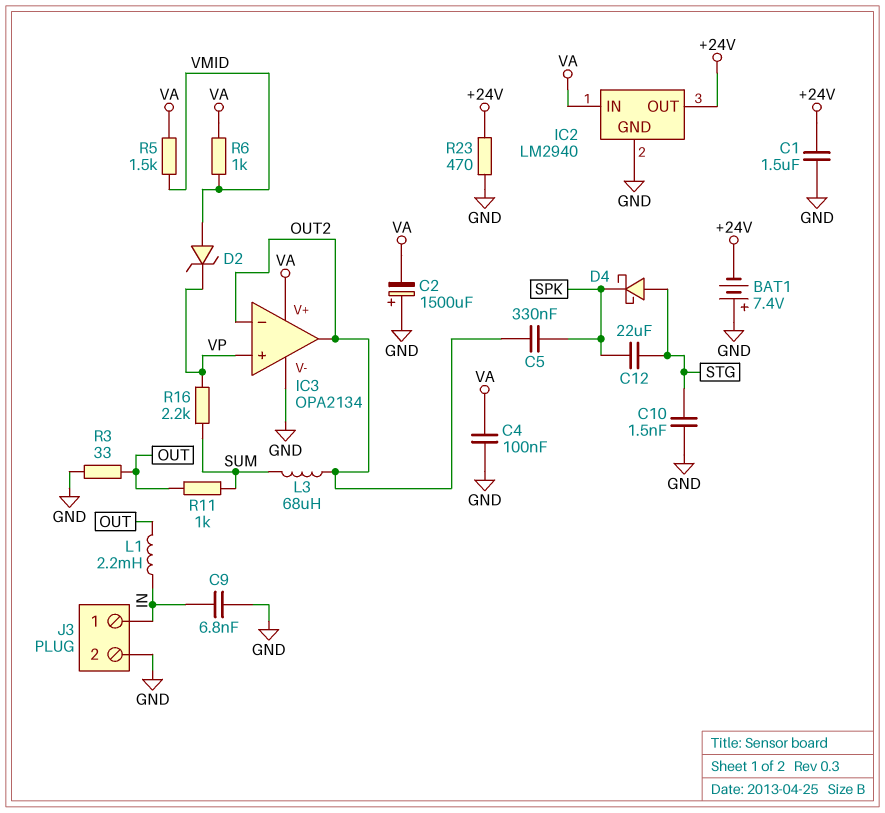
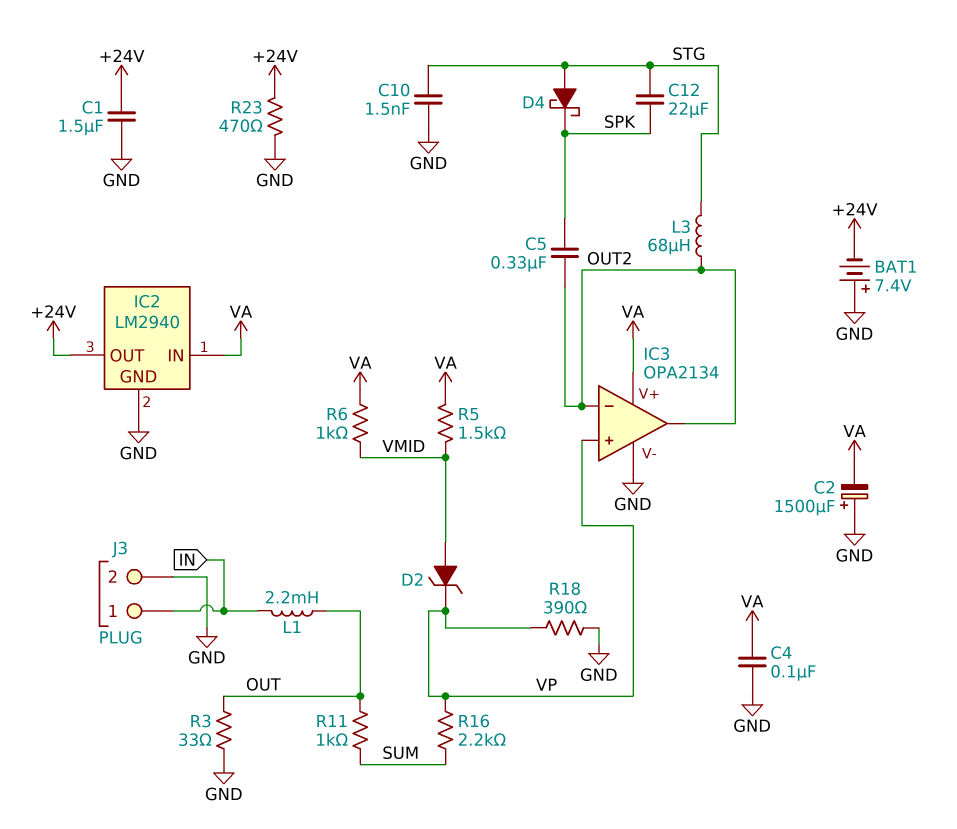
C9: 6.8nF (GND, IN) -> none
L3: 68uH (OUT2, SUM) -> 68uH (OUT2, STG)
R18: none -> 390 (GND, VP)

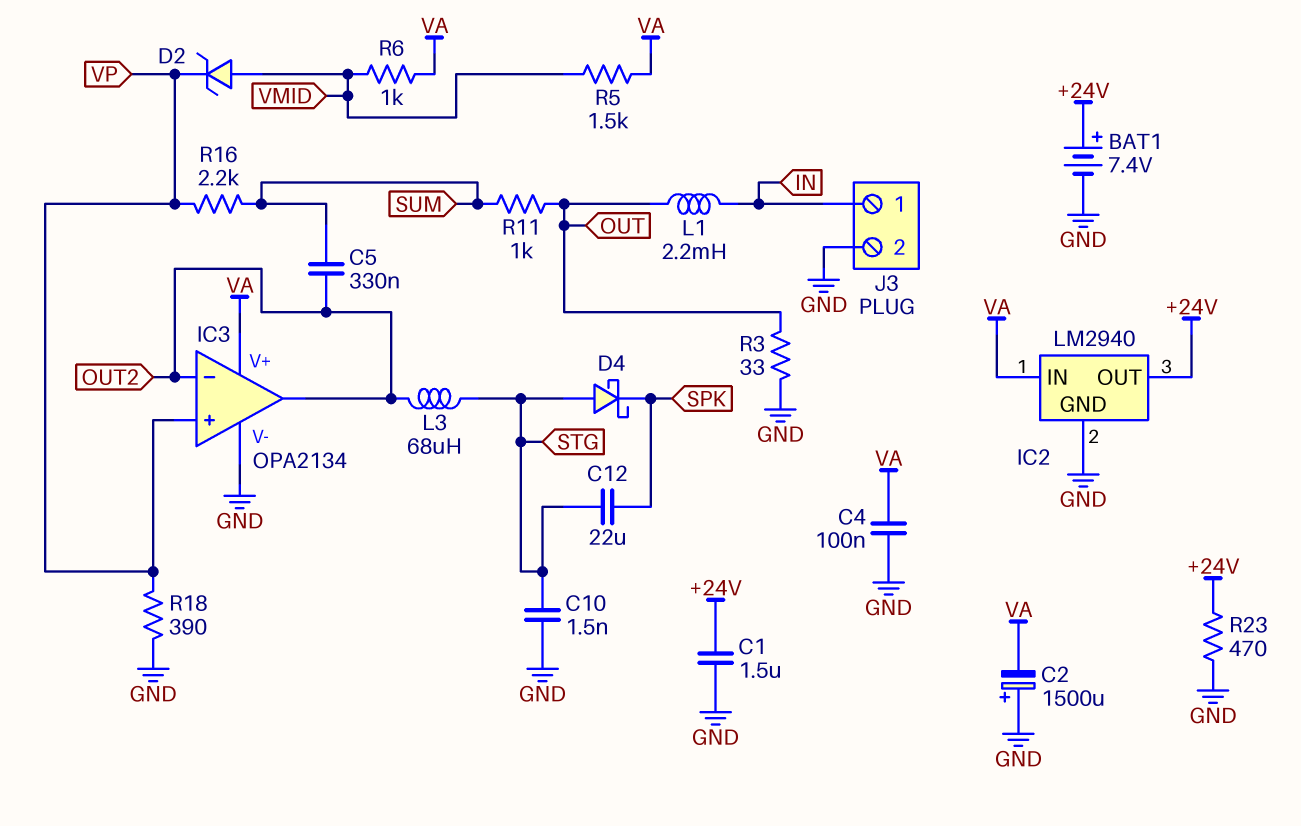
BAT1: 7.4V (plus GND, minus +24V) -> 7.4V (plus +24V, minus GND)
C5: 330nF (OUT2, SPK) -> 330nF (OUT2, SUM)

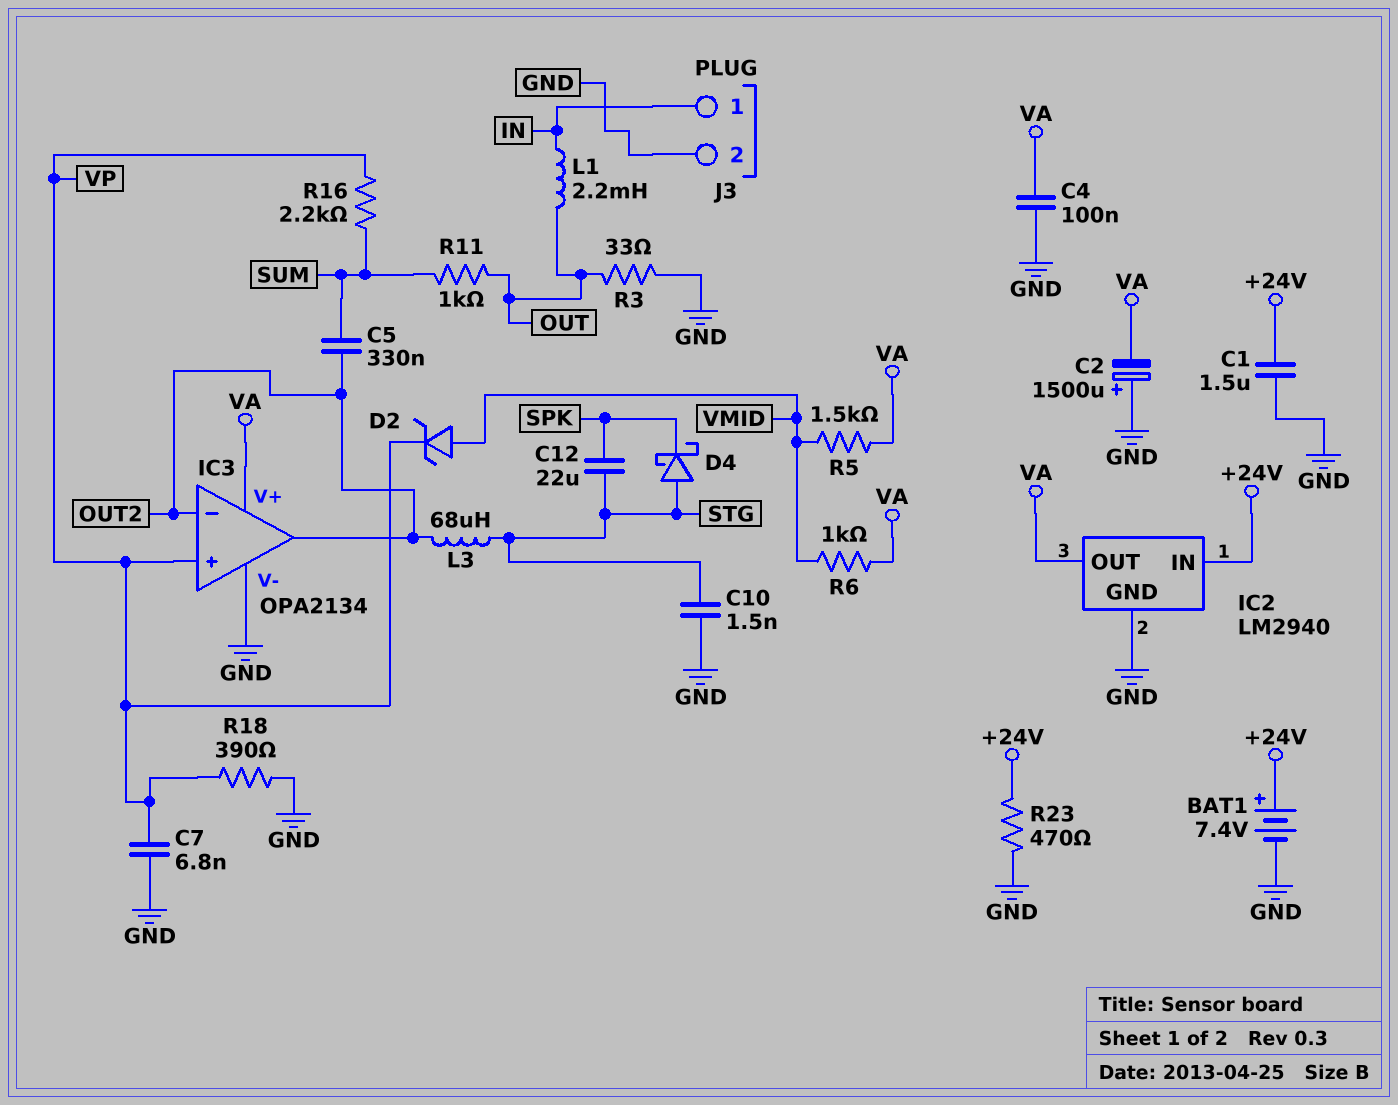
C7: none -> 6.8nF (GND, VP)
IC2 pin IN: VA -> +24V
IC2 pin OUT: +24V -> VA

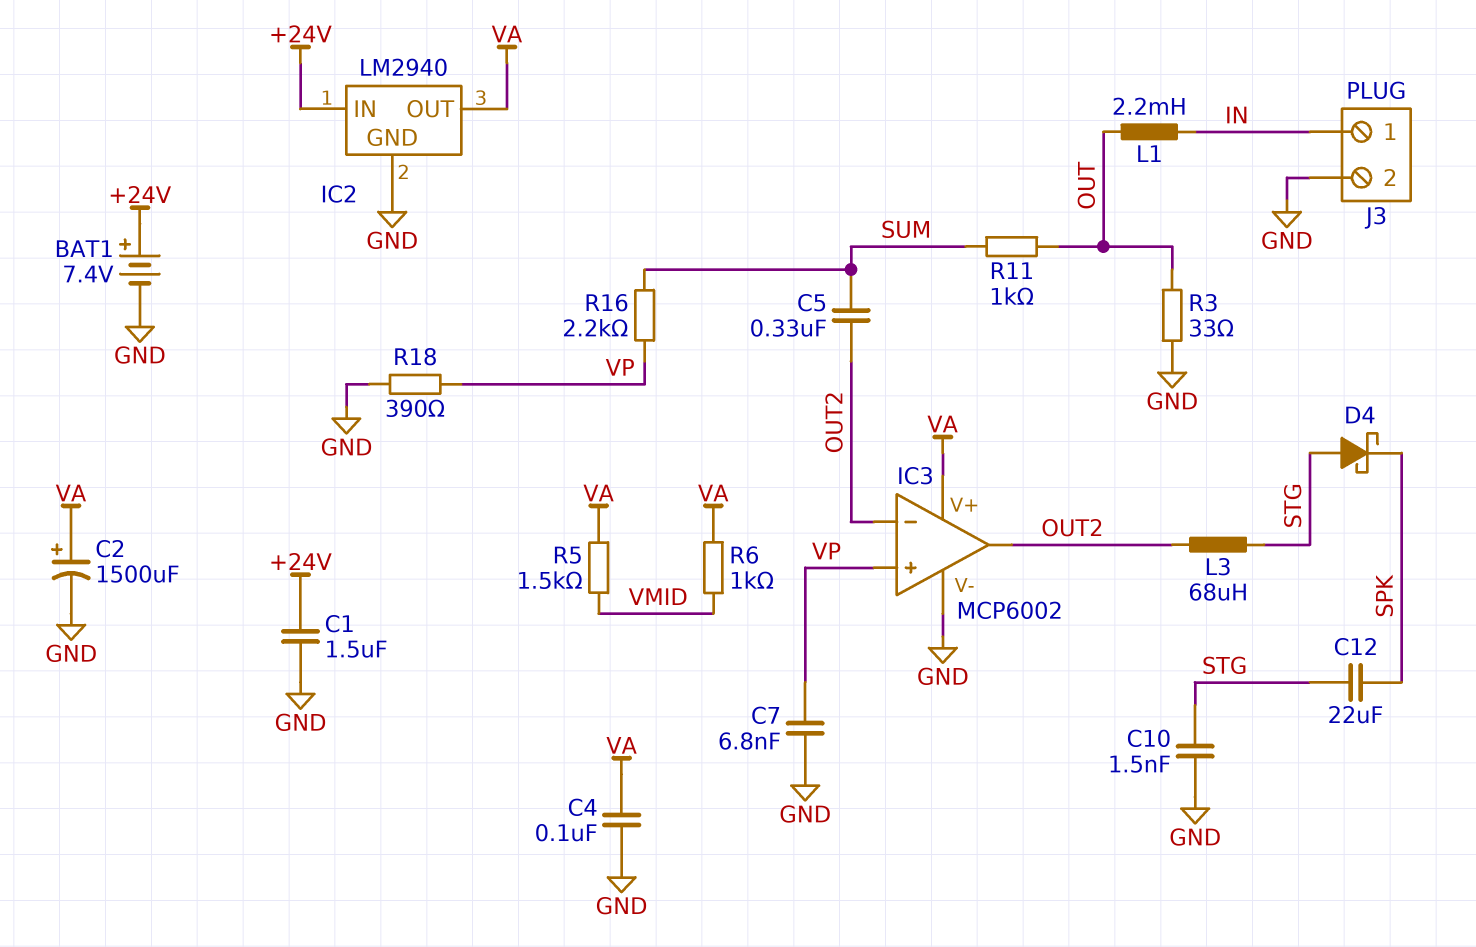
C2: 1500uF (plus GND, minus VA) -> 1500uF (plus VA, minus GND)
D2: zener (A VMID, K VP) -> none
IC3: OPA2134 -> MCP6002
R23: 470 (+24V, GND) -> none

